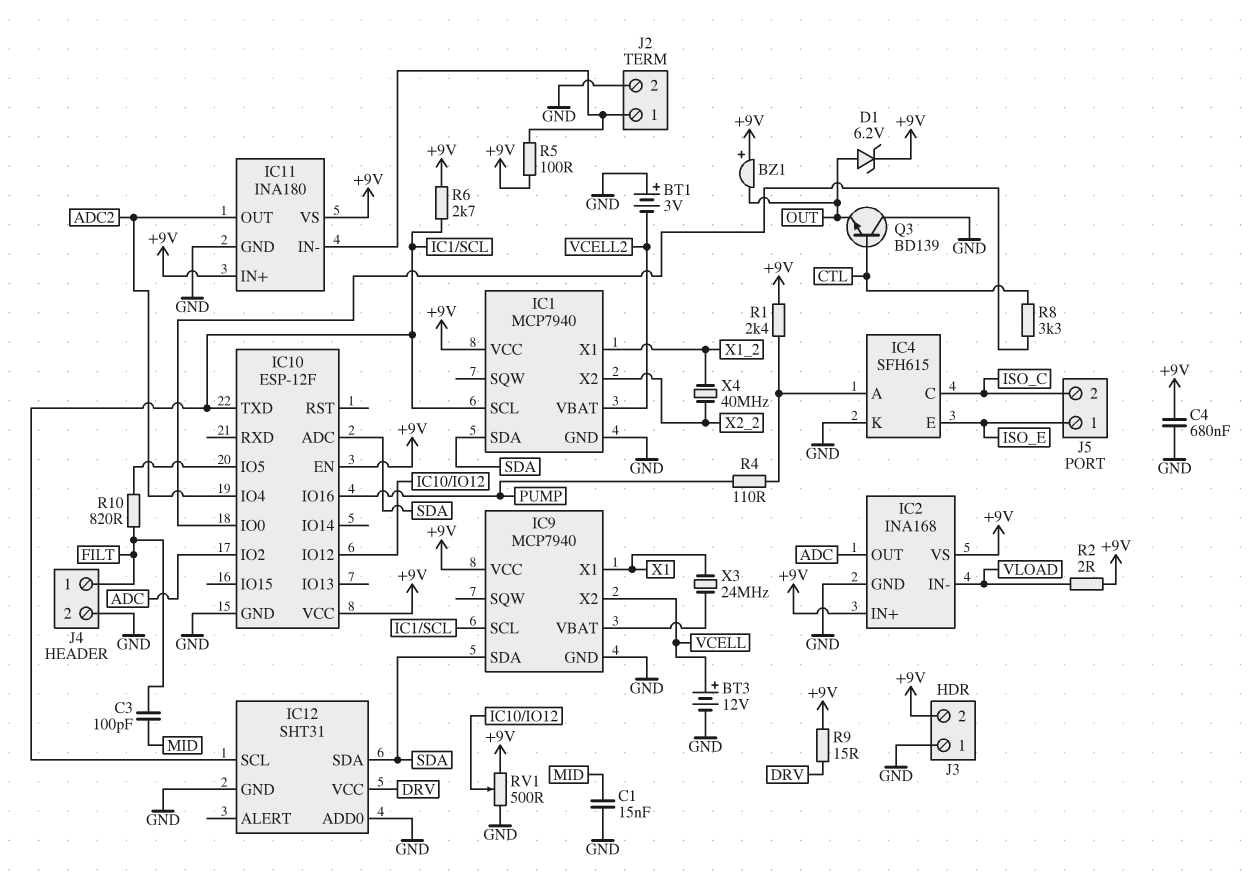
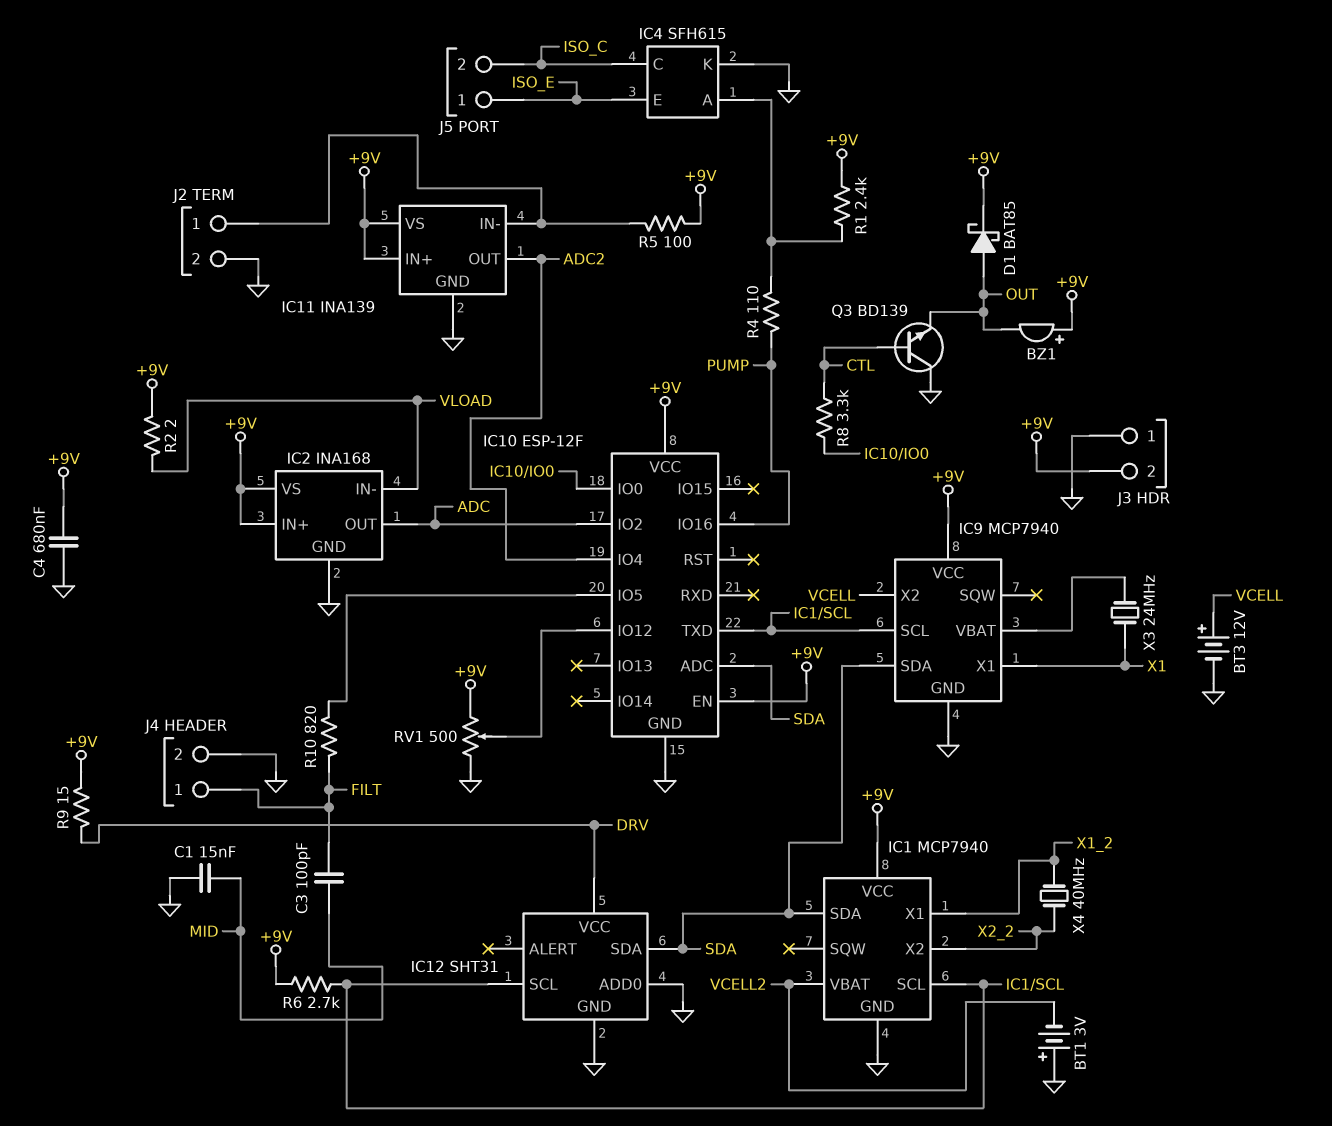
D1: zener 6.2V (A OUT, K +9V) -> schottky BAT85 (A OUT, K +9V)
IC11: INA180 -> INA139

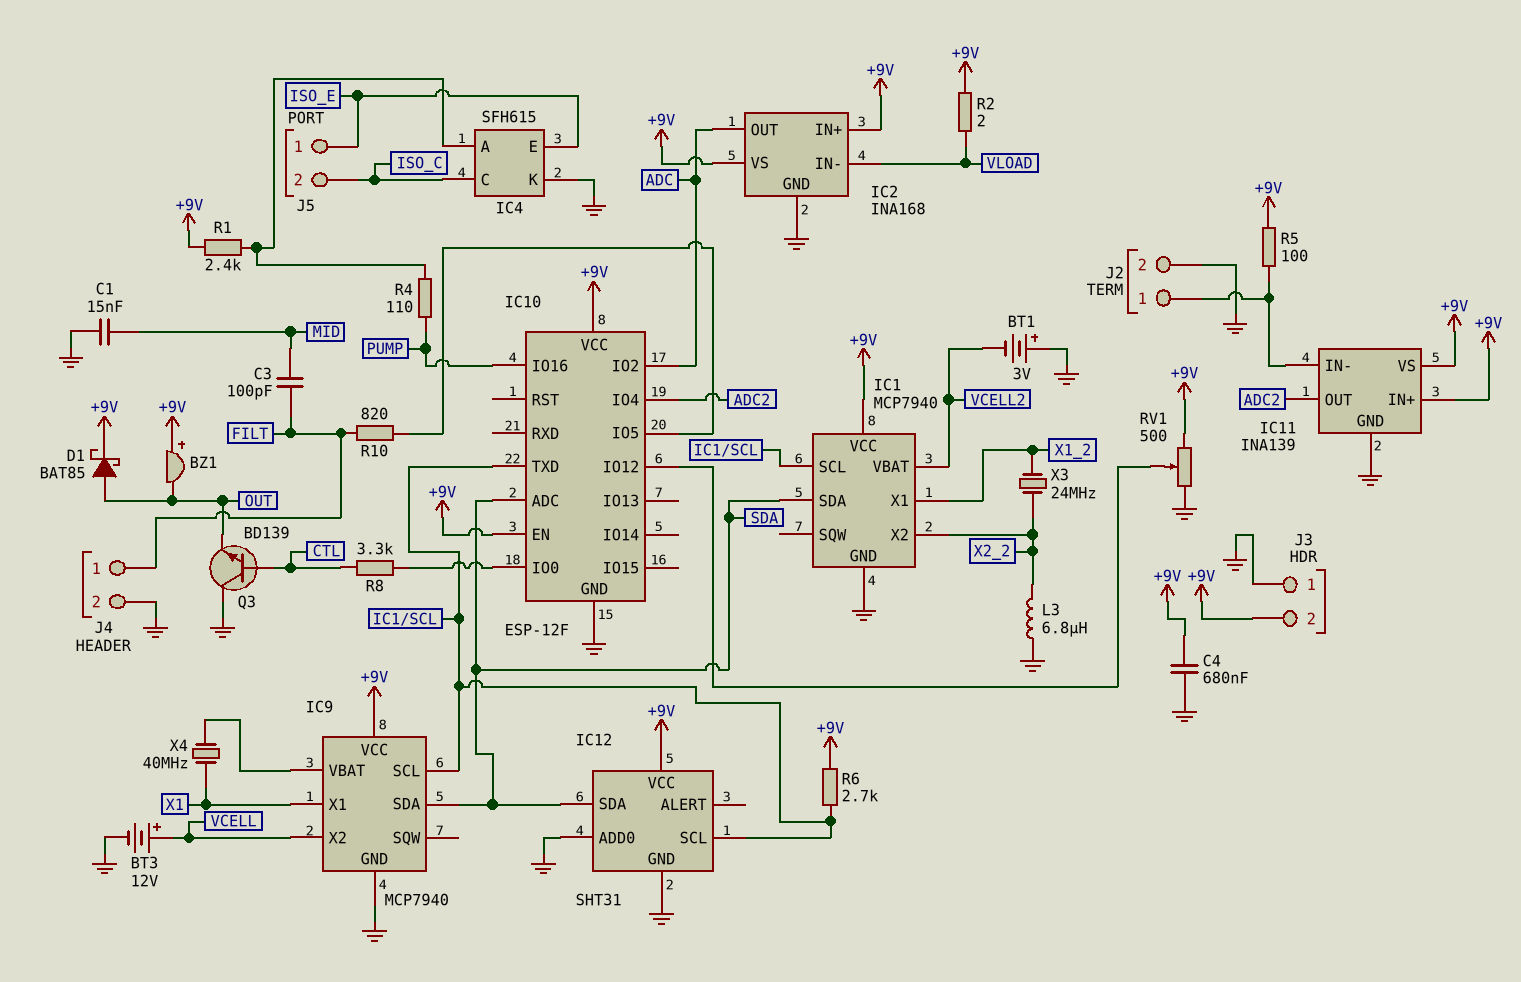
IC12 pin VCC: DRV -> +9V
L3: none -> 6.8uH (GND, X2_2)
R9: 15 (+9V, DRV) -> none
X3: 24MHz (IC9/VBAT, X1) -> 24MHz (X1_2, X2_2)
X4: 40MHz (X1_2, X2_2) -> 40MHz (IC9/VBAT, X1)

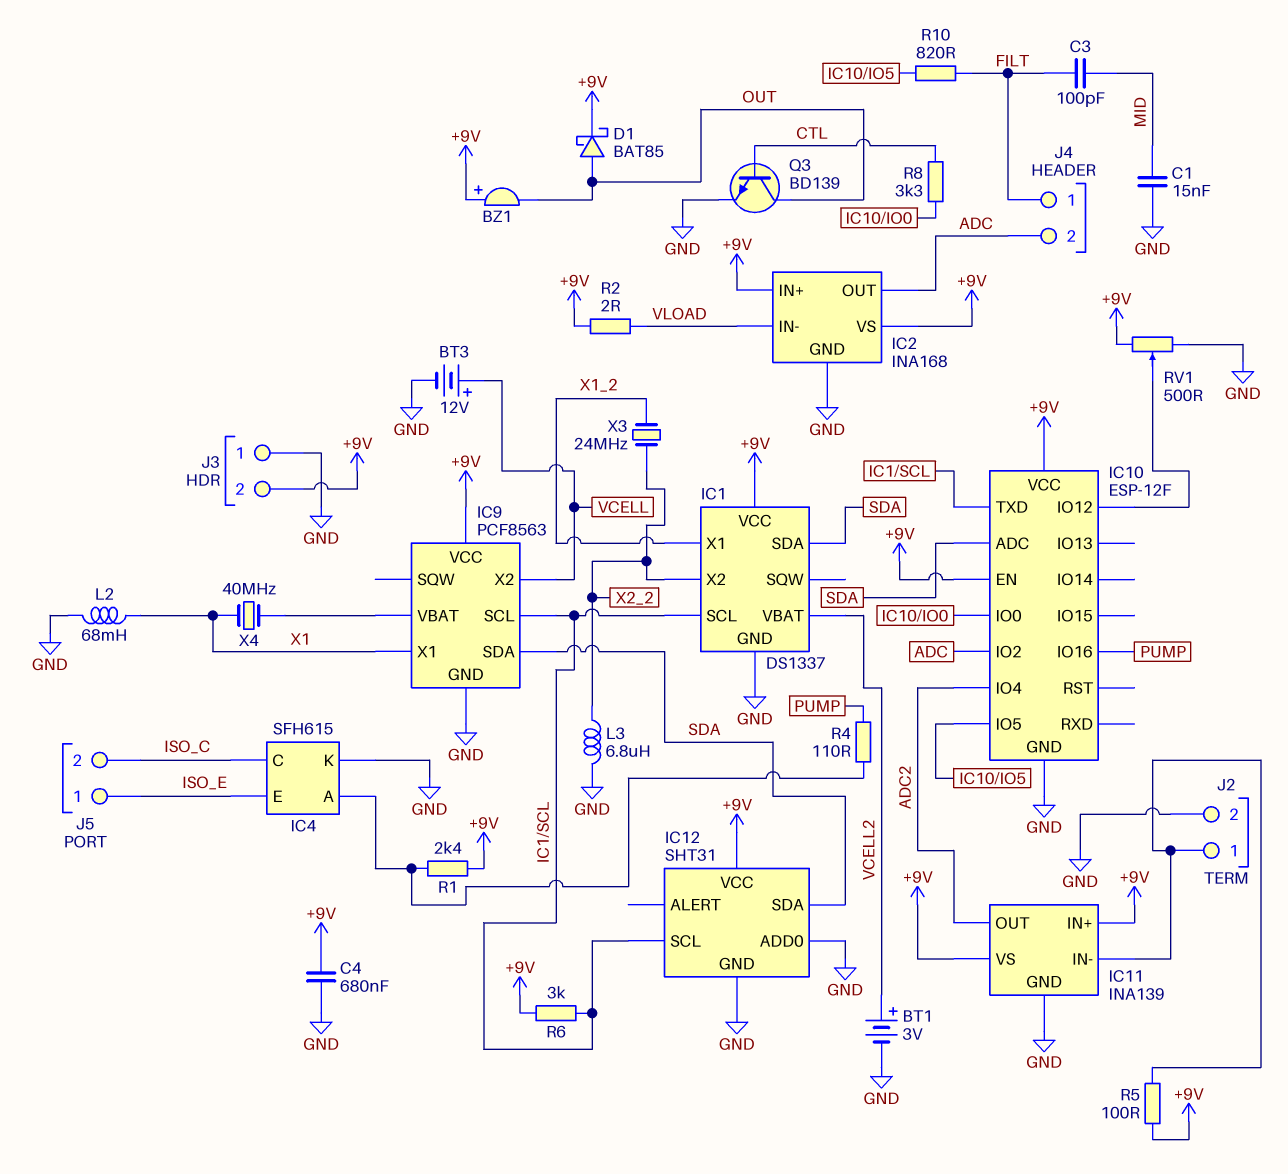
BT1: 3V (plus GND, minus VCELL2) -> 3V (plus VCELL2, minus GND)
IC1: MCP7940 -> DS1337
IC9: MCP7940 -> PCF8563
J4 pin 2: GND -> ADC
L2: none -> 68mH (GND, X1)
Q3: NPN BD139 (B CTL, C GND, E OUT) -> NPN BD139 (B CTL, C OUT, E GND)
R6: 2.7k (+9V, IC1/SCL) -> 3k (+9V, IC1/SCL)

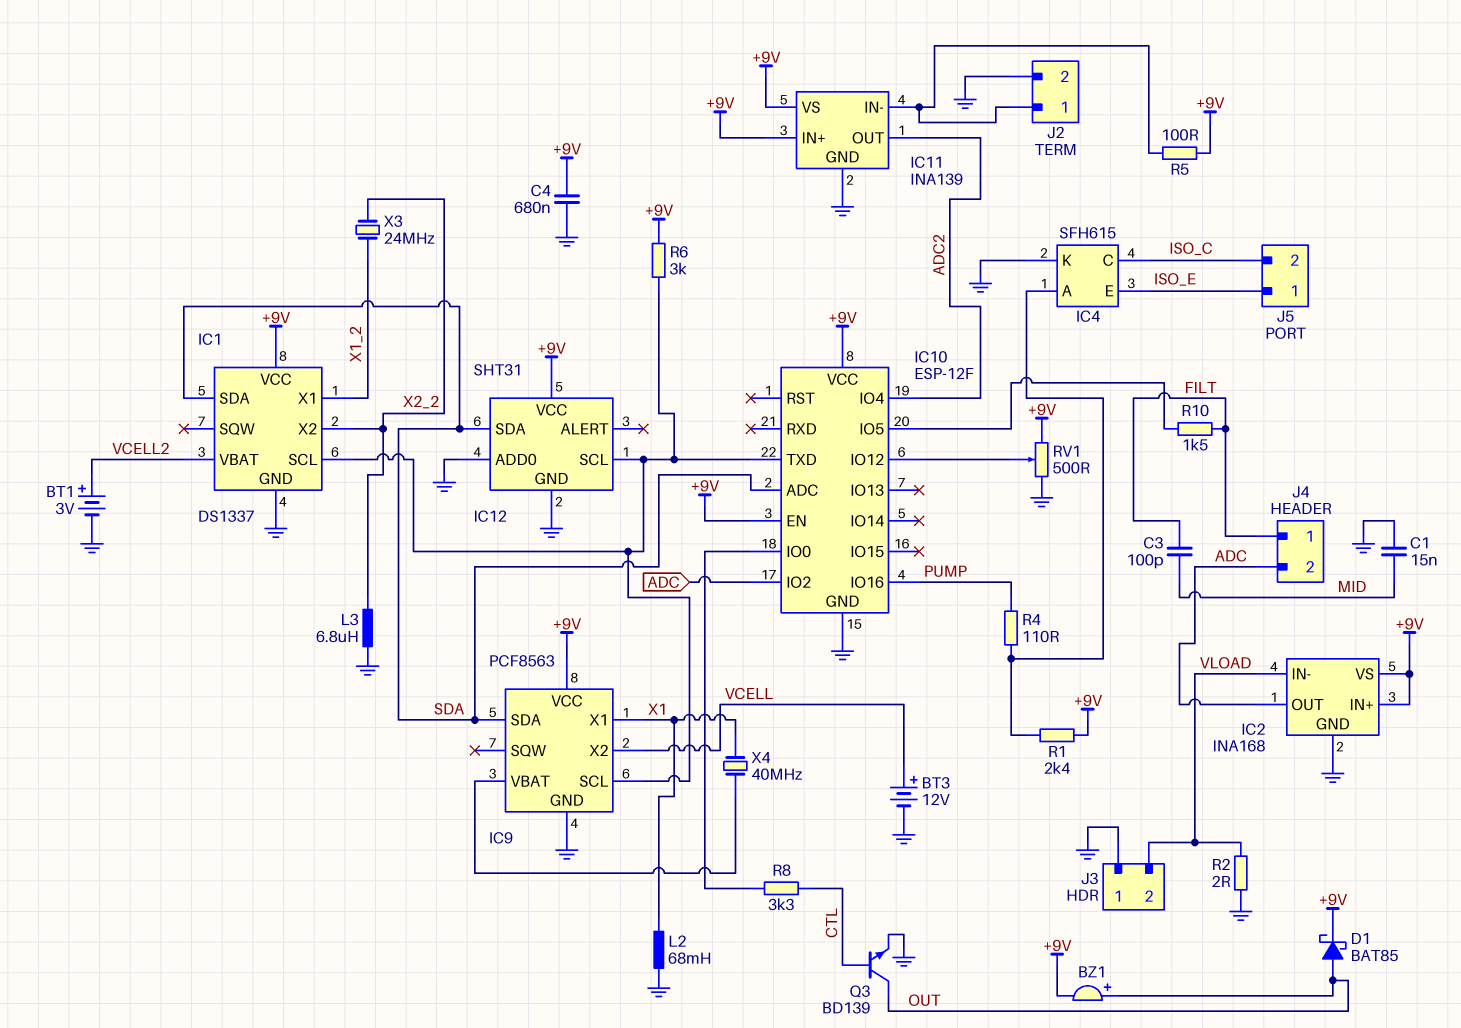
BZ1: buzzer (plus +9V, minus OUT) -> buzzer (plus OUT, minus +9V)
J3 pin 2: +9V -> VLOAD
R2: 2 (+9V, VLOAD) -> 2 (GND, VLOAD)
R10: 820 (FILT, IC10/IO5) -> 1.5k (FILT, IC10/IO5)

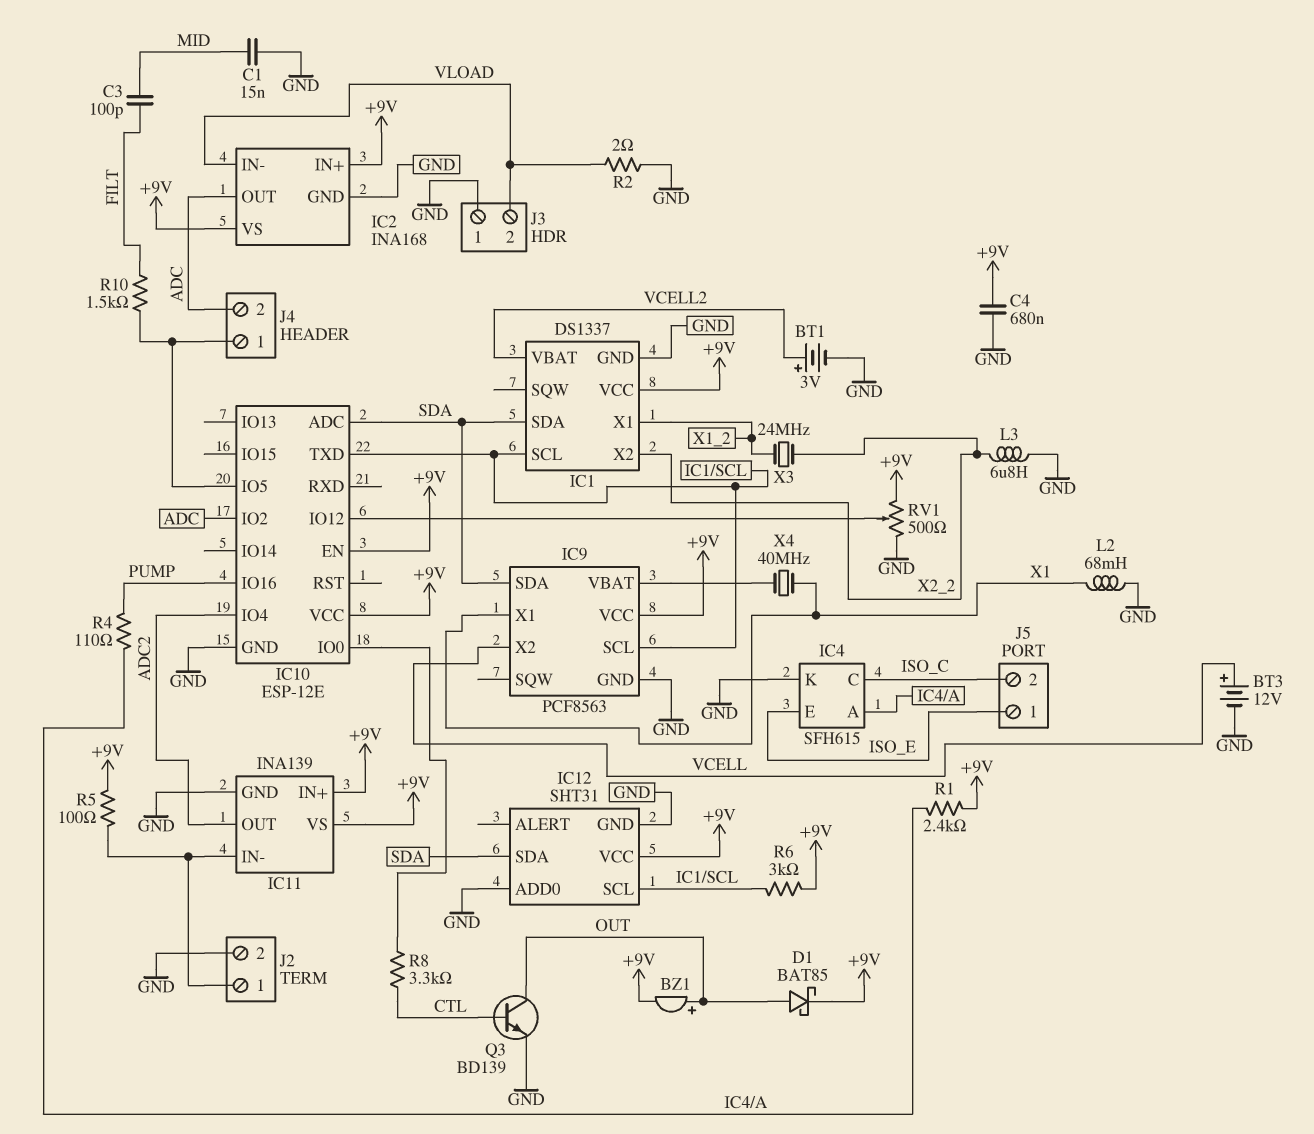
IC10: ESP-12F -> ESP-12E
J4 pin 1: FILT -> IC10/IO5

